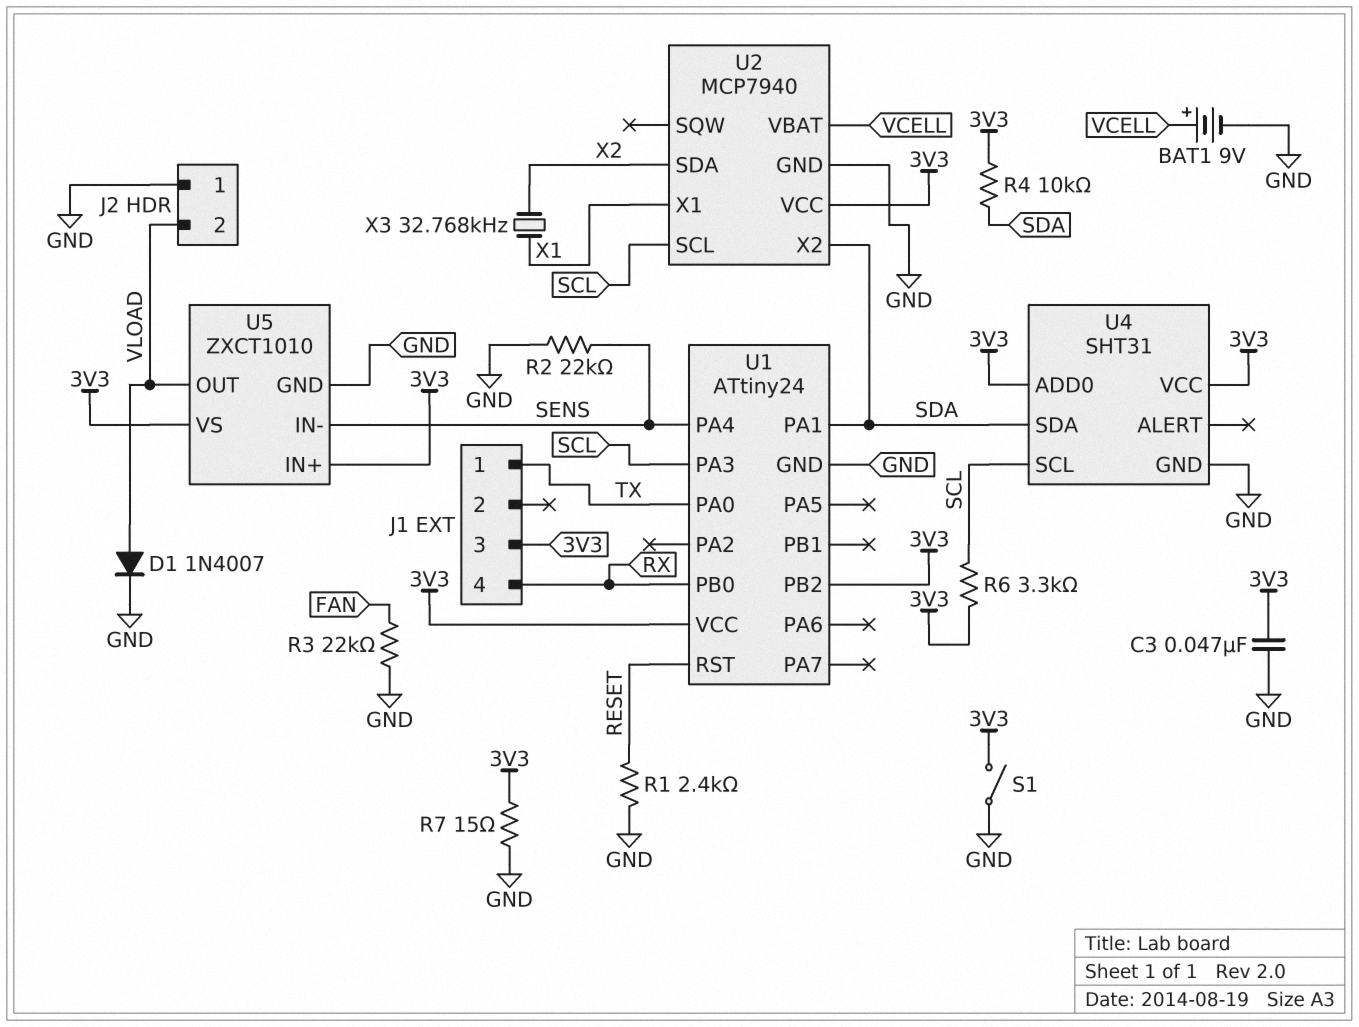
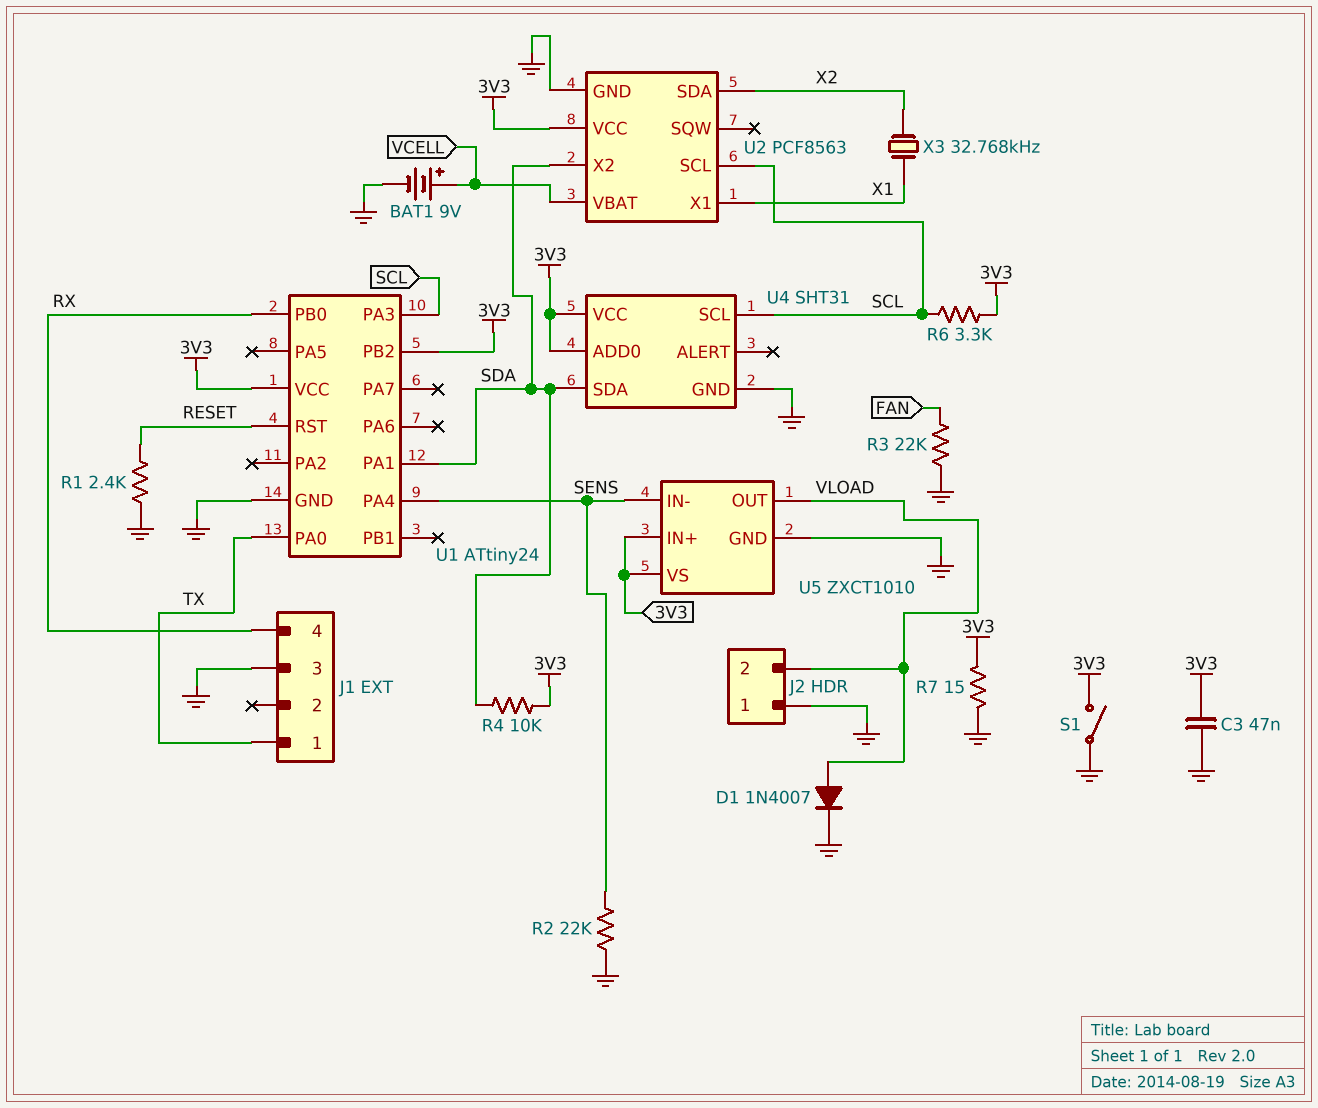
J1 pin 3: 3V3 -> GND
U2: MCP7940 -> PCF8563

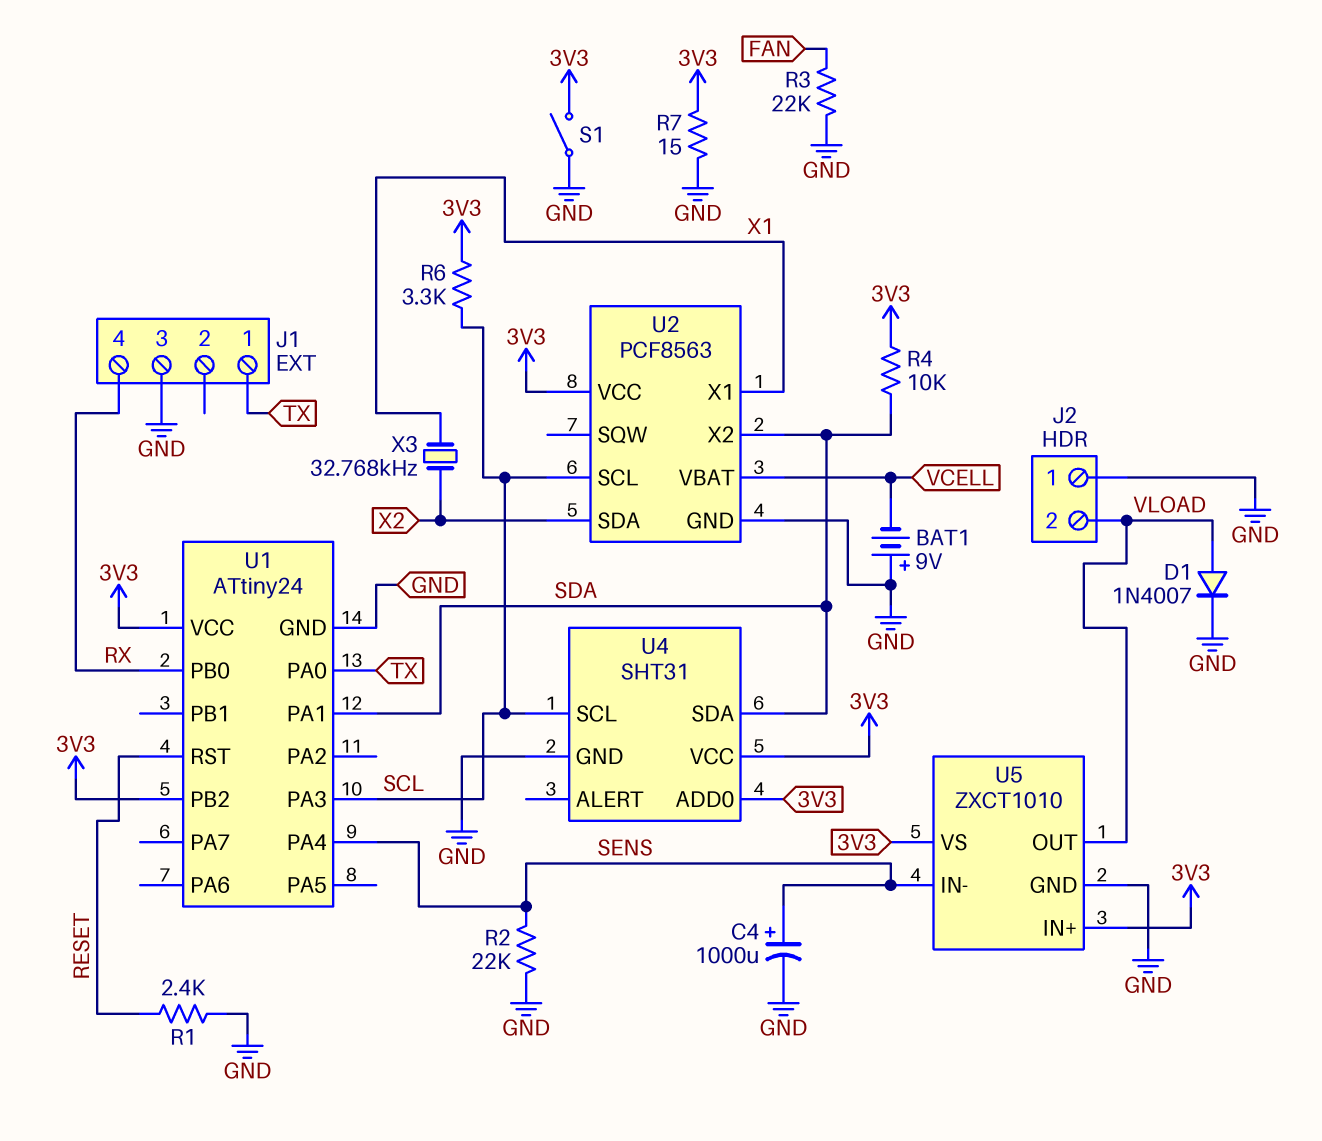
BAT1: 9V (plus VCELL, minus GND) -> 9V (plus GND, minus VCELL)
C3: 47nF (3V3, GND) -> none
C4: none -> 1000uF (plus SENS, minus GND)

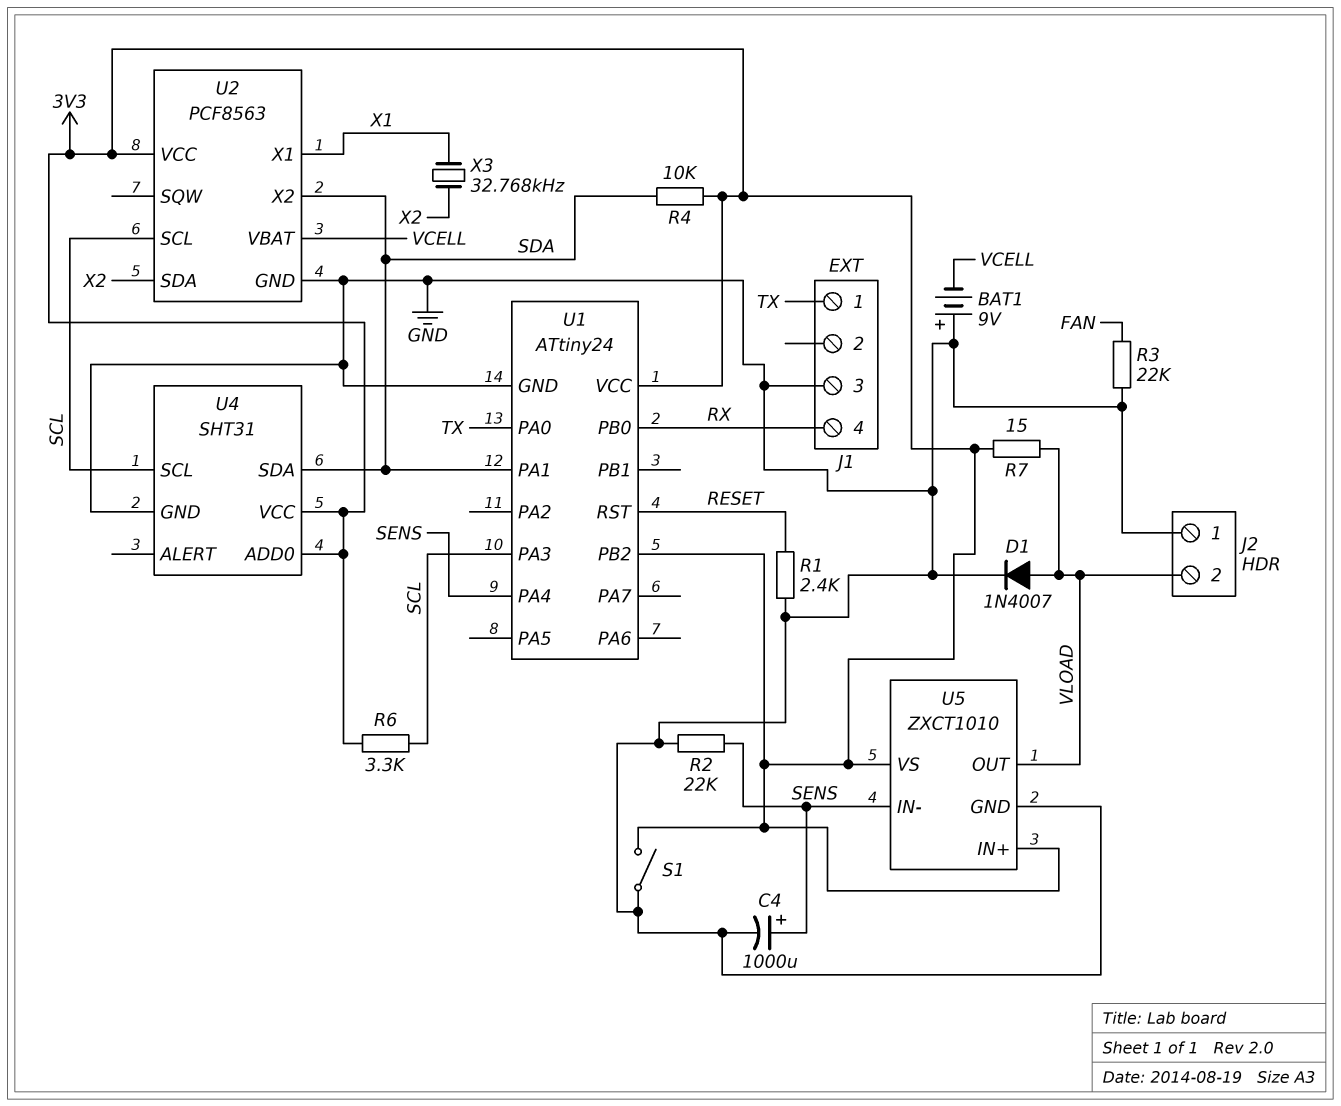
R7: 15 (3V3, GND) -> 15 (3V3, VLOAD)

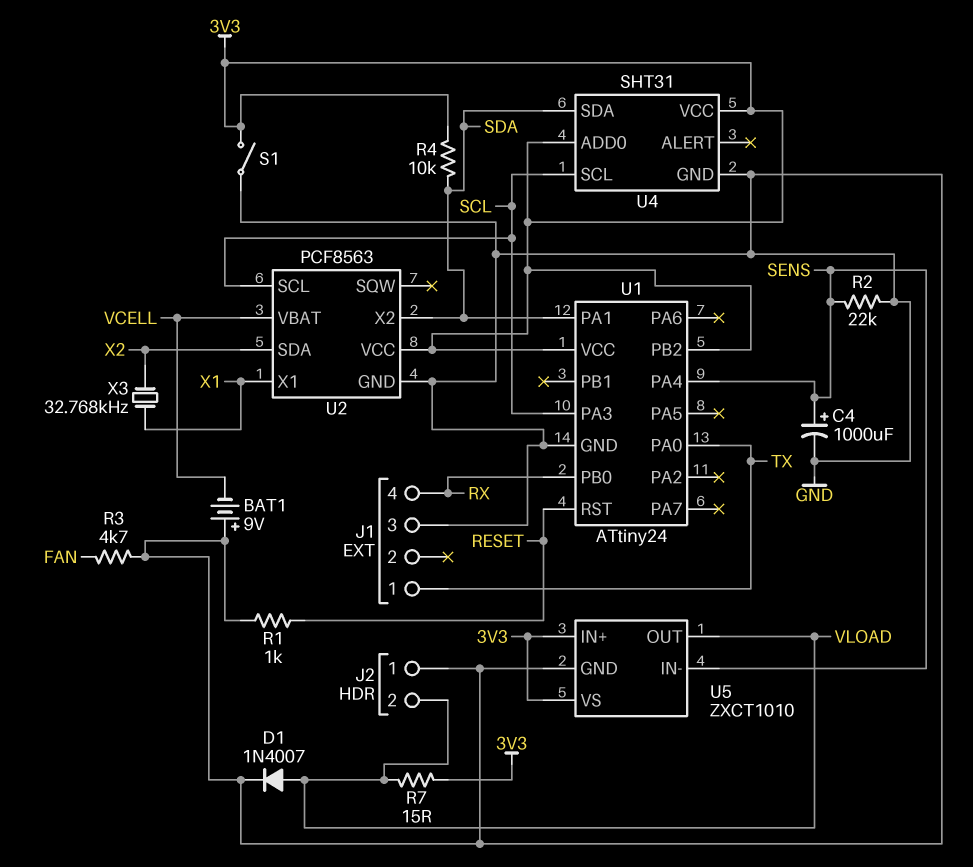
R1: 2.4k (GND, RESET) -> 1k (GND, RESET)
R3: 22k (FAN, GND) -> 4.7k (FAN, GND)
R6: 3.3k (3V3, SCL) -> none

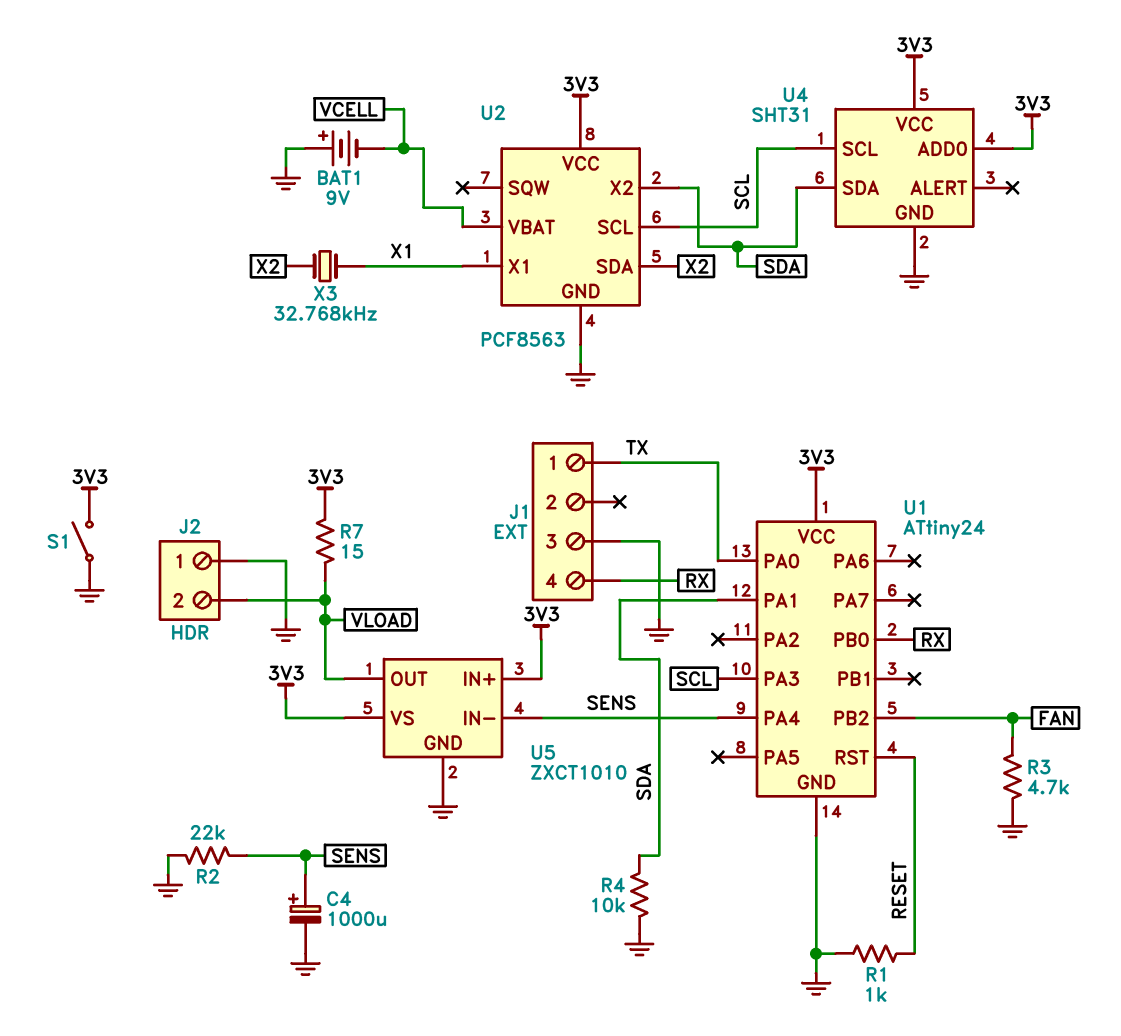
D1: diode 1N4007 (A VLOAD, K GND) -> none
R4: 10k (3V3, SDA) -> 10k (GND, SDA)
U1 pin PB2: 3V3 -> FAN

